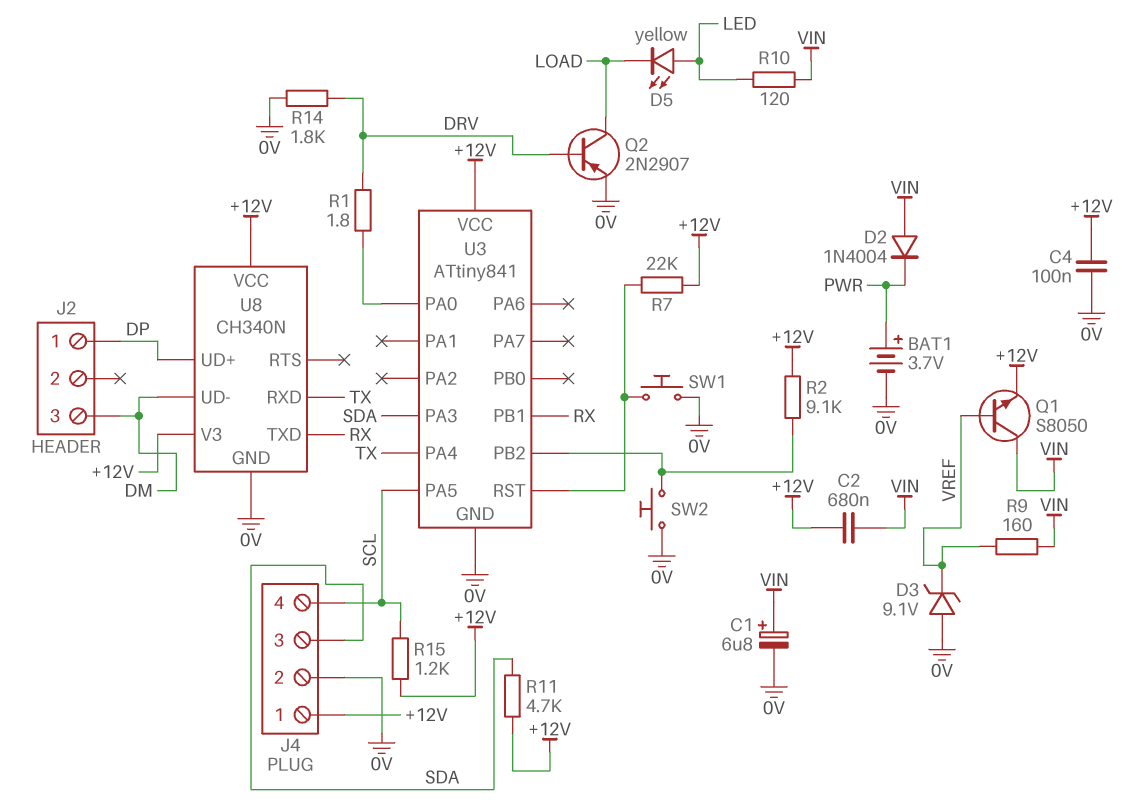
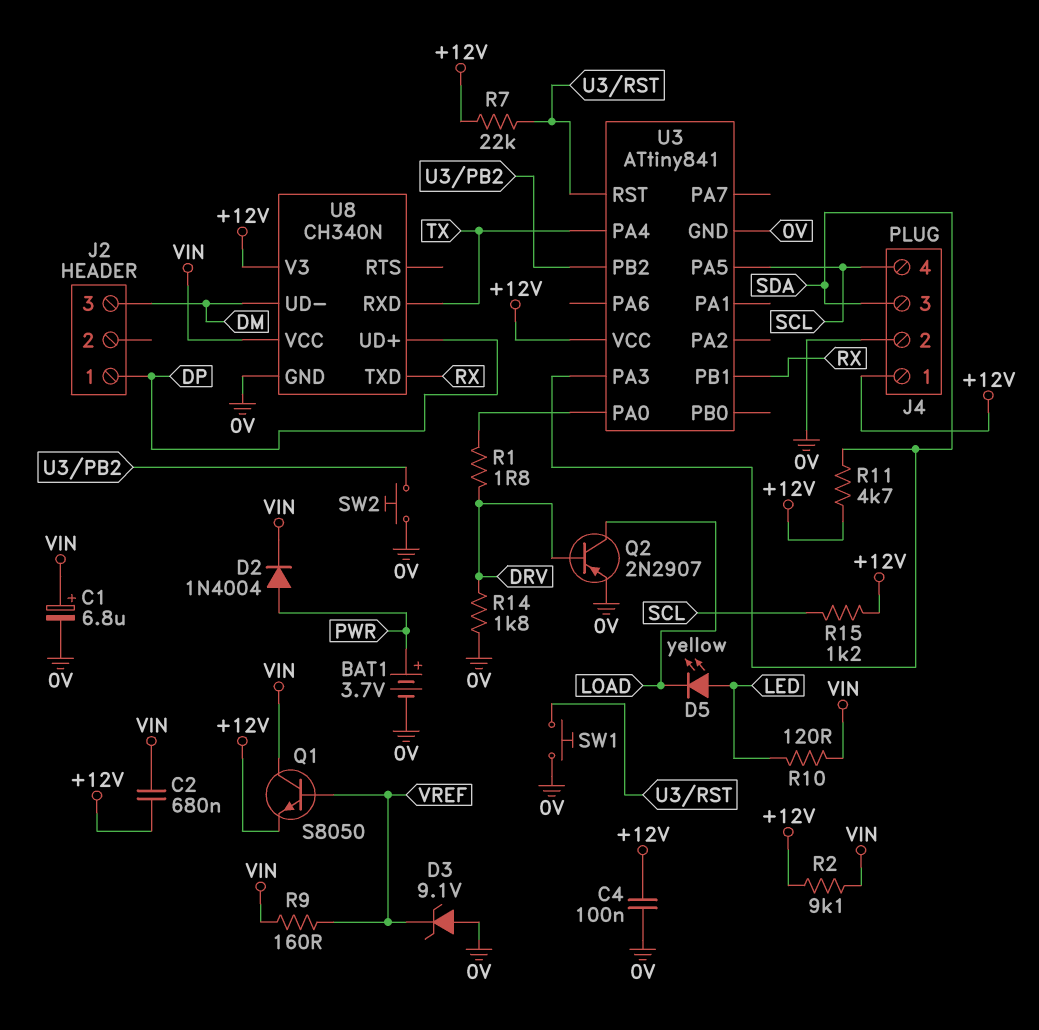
D2: diode 1N4004 (A VIN, K PWR) -> diode 1N4004 (A PWR, K VIN)
R2: 9.1k (+12V, U3/PB2) -> 9.1k (+12V, VIN)
U8 pin VCC: +12V -> VIN

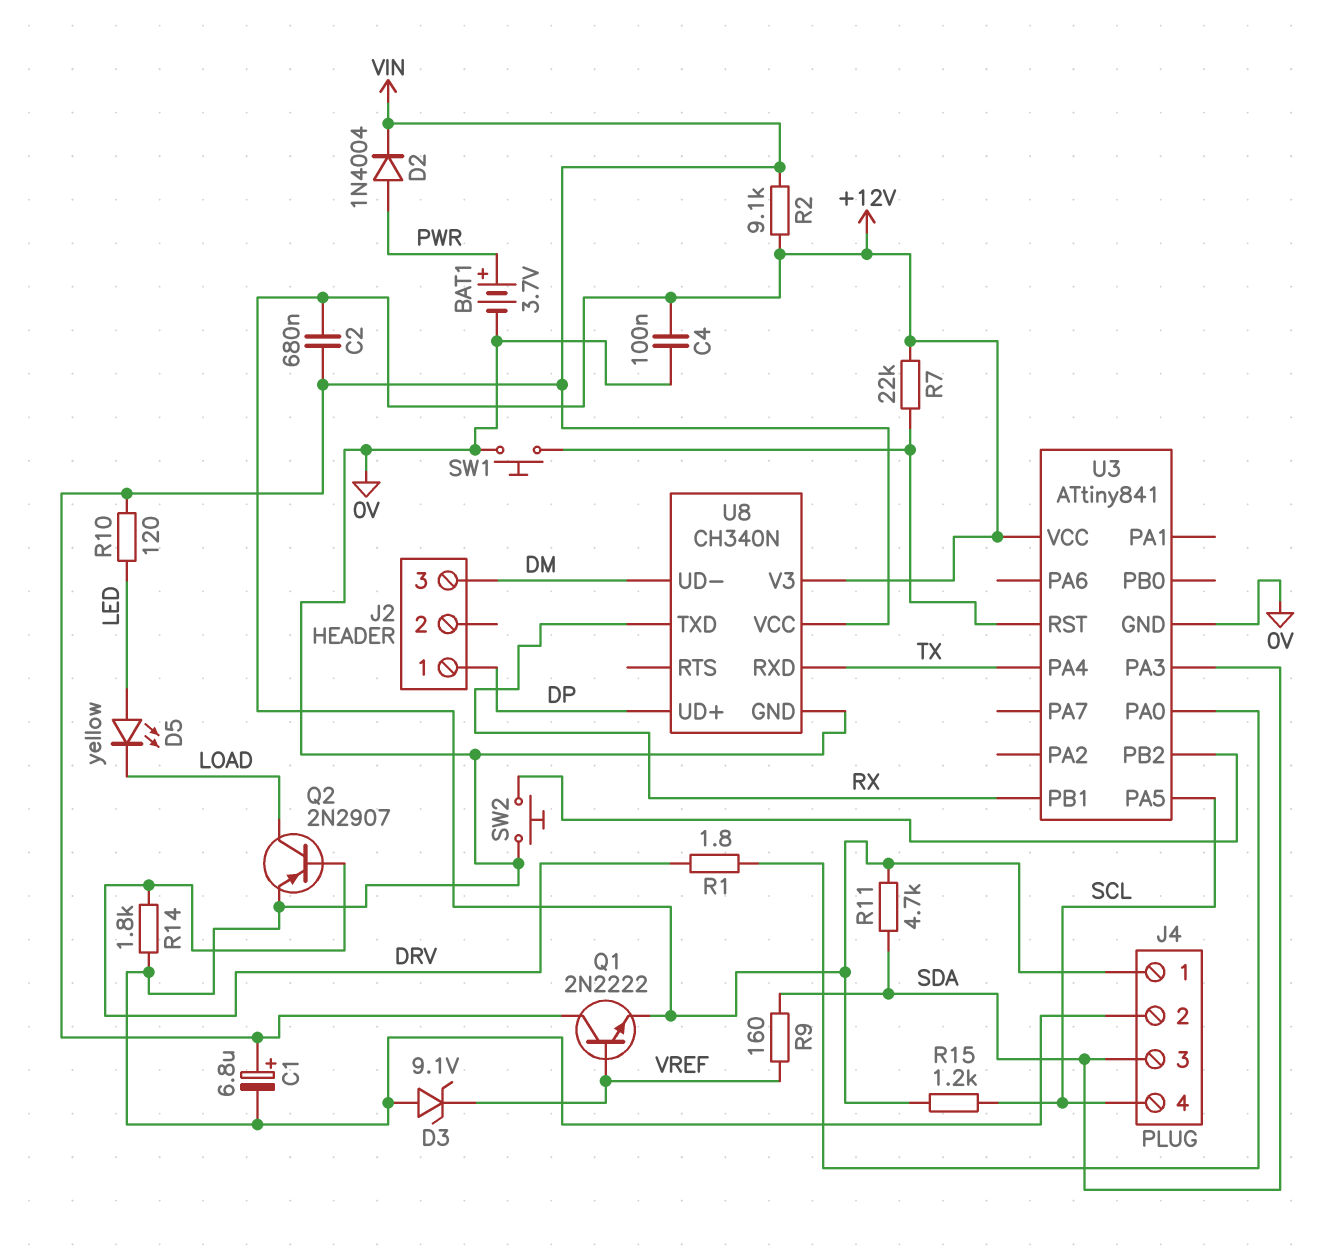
Q1: NPN S8050 (B VREF, C VIN, E +12V) -> NPN 2N2222 (B VREF, C VIN, E +12V)
R9: 160 (VIN, VREF) -> 160 (SDA, VREF)

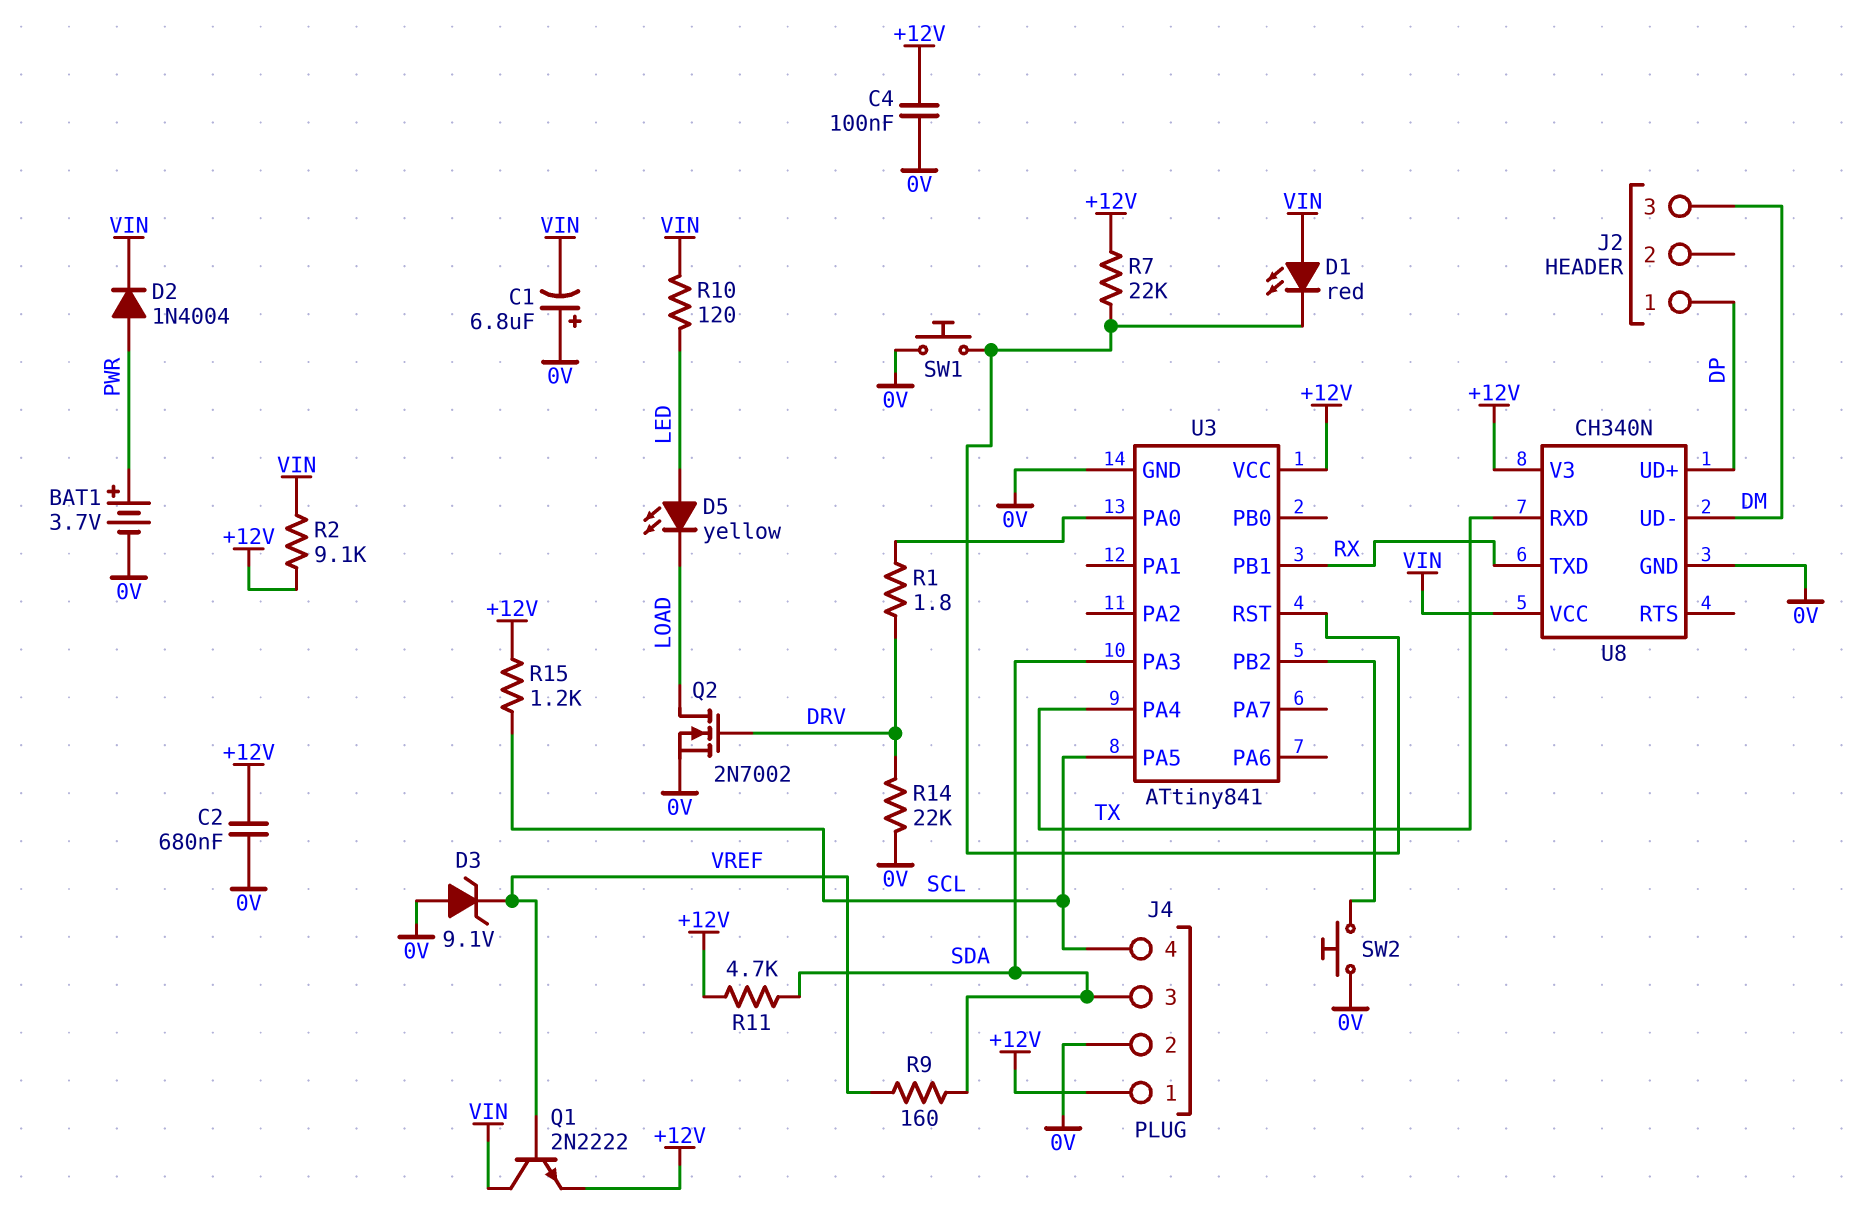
C1: 6.8uF (plus VIN, minus 0V) -> 6.8uF (plus 0V, minus VIN)
C2: 680nF (+12V, VIN) -> 680nF (+12V, 0V)
D1: none -> LED red (A VIN, K U3/RST)
Q2: PNP 2N2907 (B DRV, C LOAD, E 0V) -> NMOS 2N7002 (G DRV, D LOAD, S 0V)
R14: 1.8k (0V, DRV) -> 22k (0V, DRV)

